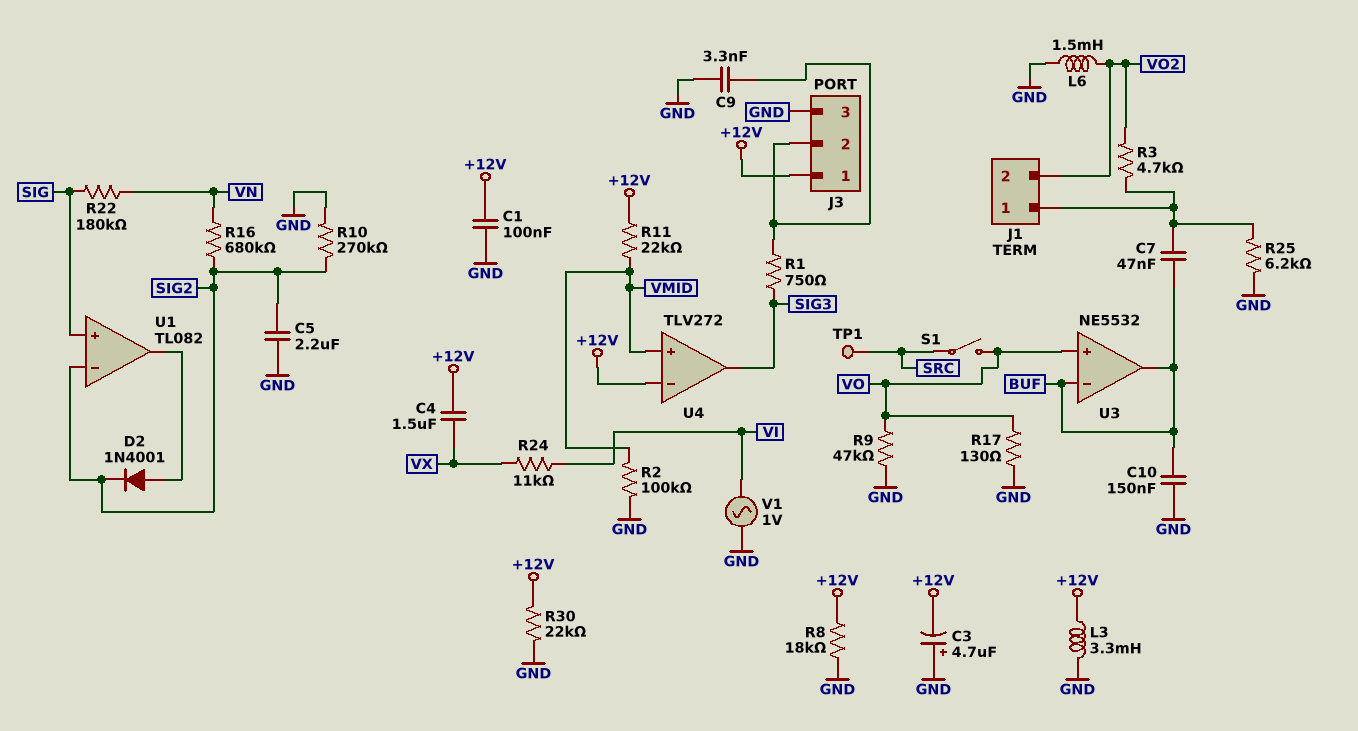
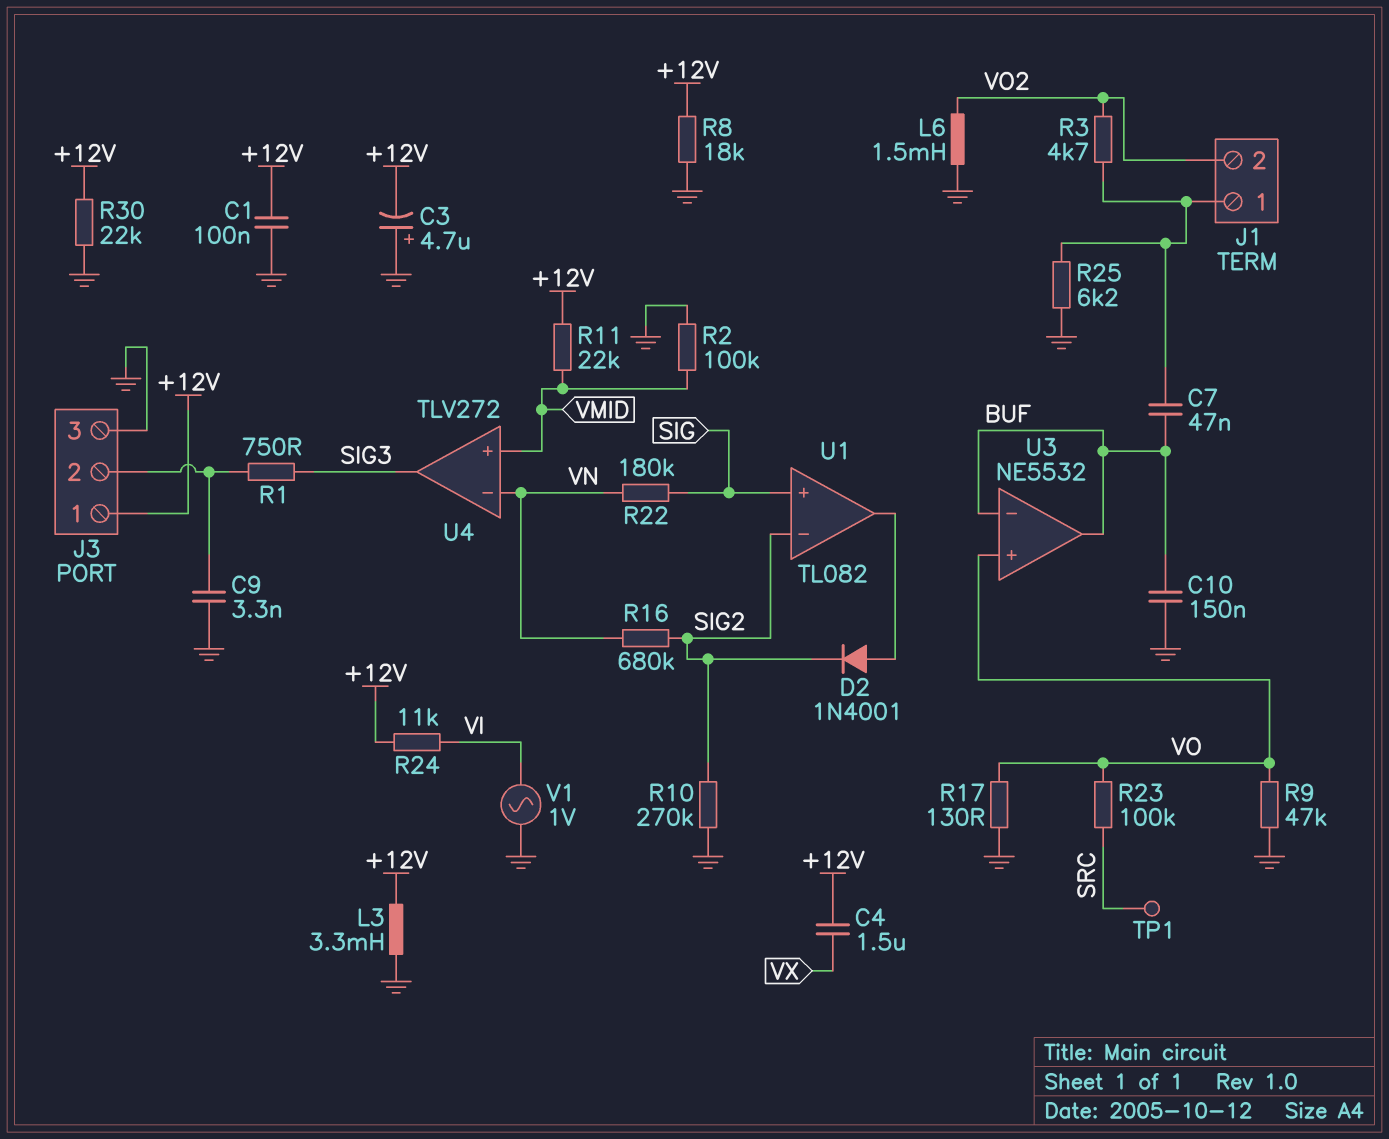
C5: 2.2uF (GND, SIG2) -> none
R23: none -> 100k (SRC, VO)
R24: 11k (VI, VX) -> 11k (+12V, VI)
S1: switch (SRC, VO) -> none
U4 pin in-: +12V -> VN

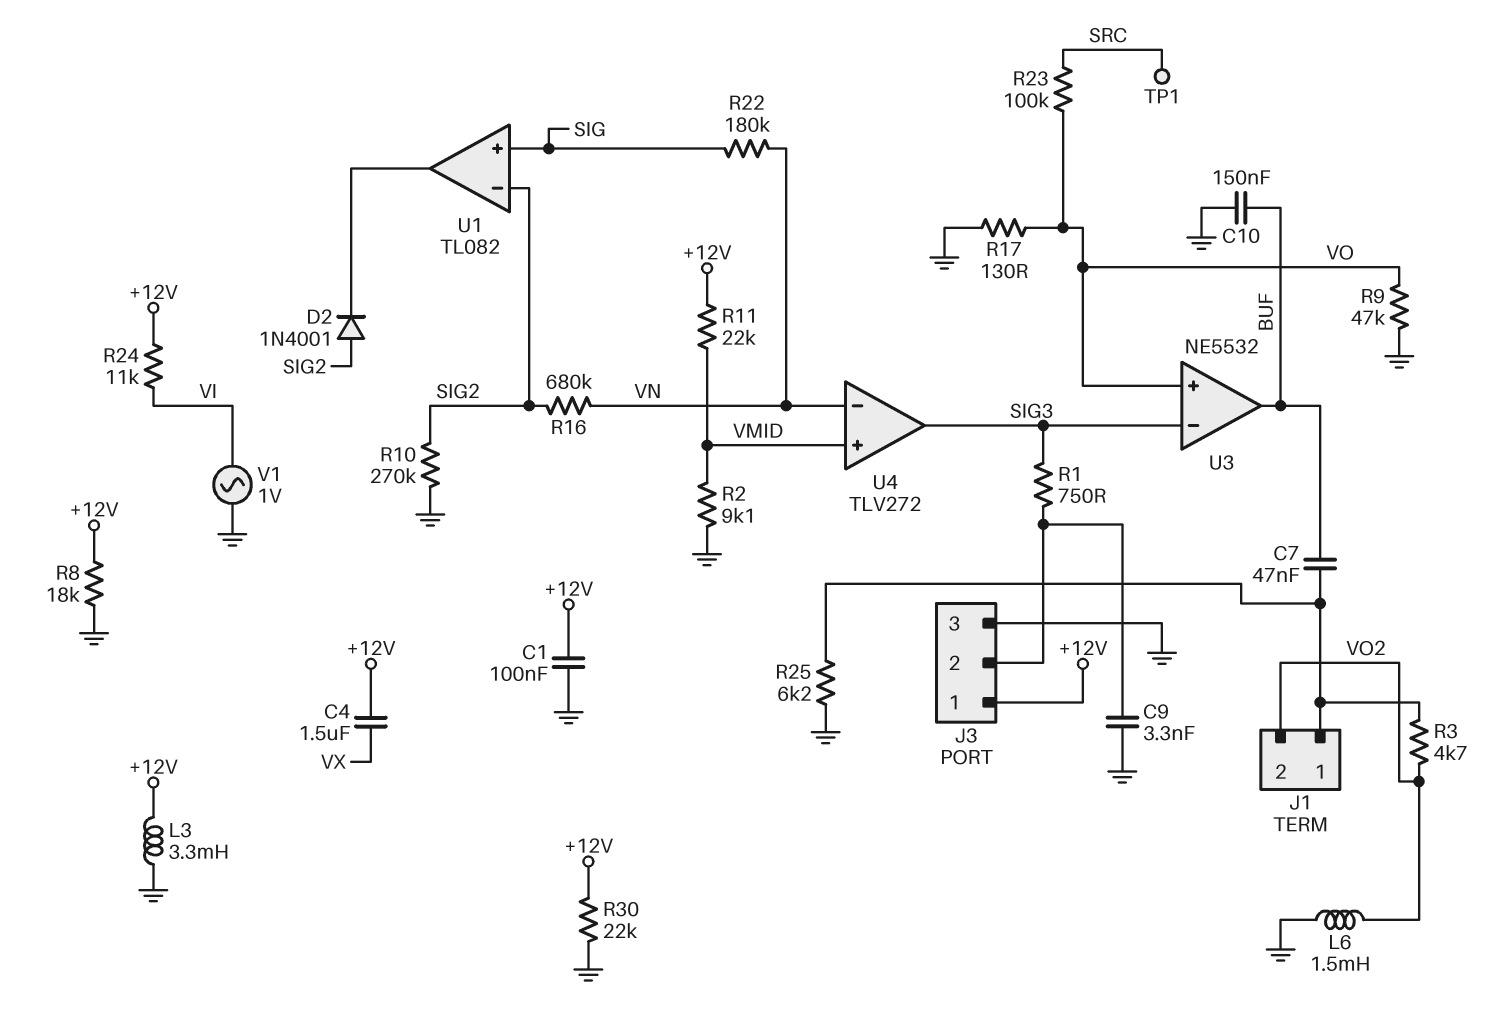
C3: 4.7uF (plus GND, minus +12V) -> none
D2: diode 1N4001 (A U1/out, K SIG2) -> diode 1N4001 (A SIG2, K U1/out)
R2: 100k (GND, VMID) -> 9.1k (GND, VMID)
U3 pin in-: BUF -> SIG3

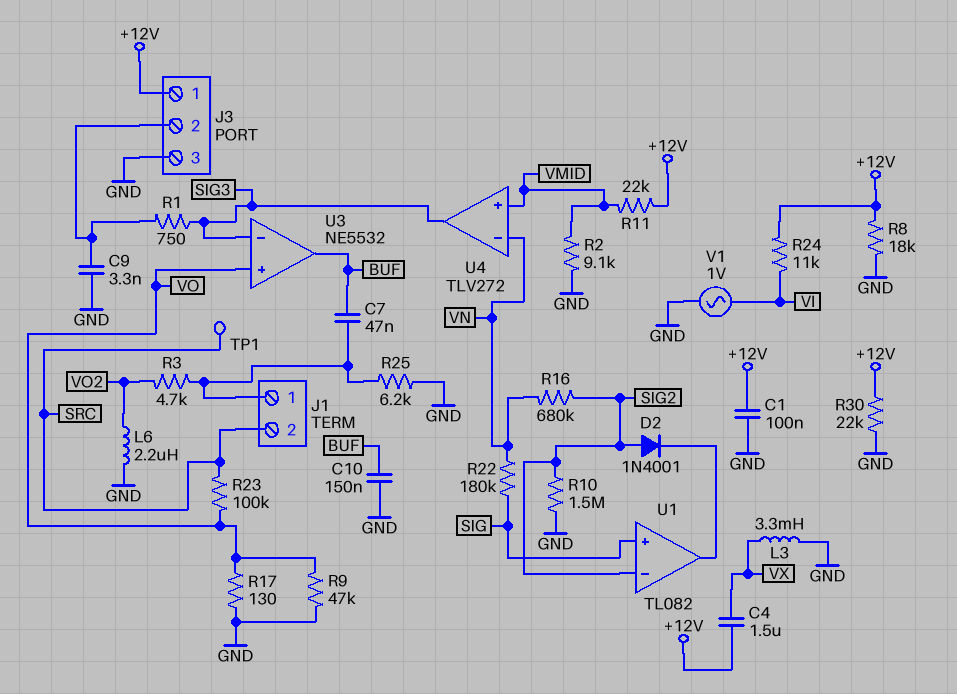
J1 pin 2: VO2 -> SRC
L3: 3.3mH (+12V, GND) -> 3.3mH (GND, VX)
L6: 1.5mH (GND, VO2) -> 2.2uH (GND, VO2)
R10: 270k (GND, SIG2) -> 1.5M (GND, SIG2)

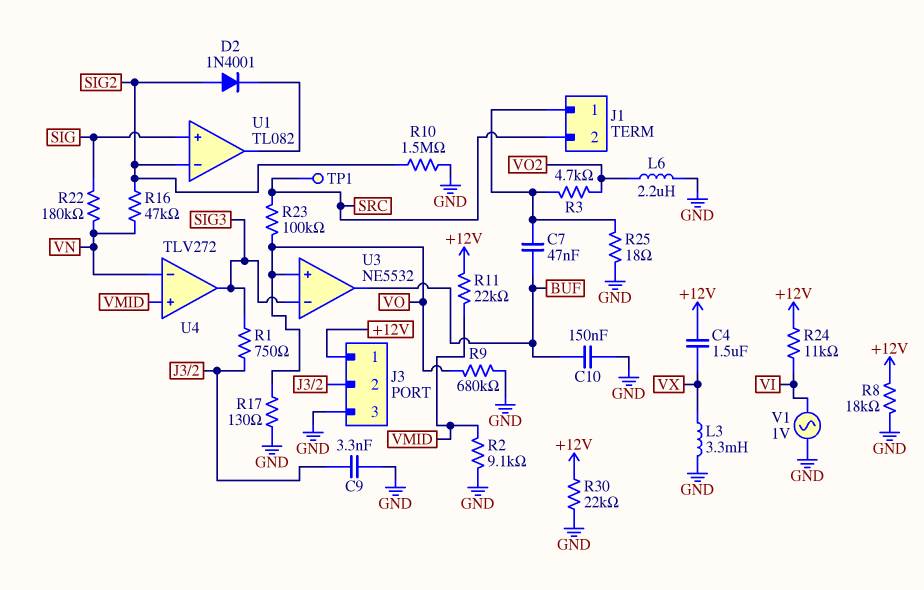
C1: 100nF (+12V, GND) -> none
R9: 47k (GND, VO) -> 680k (GND, VO)
R16: 680k (SIG2, VN) -> 47k (SIG2, VN)
R25: 6.2k (GND, J1/1) -> 18 (GND, J1/1)

